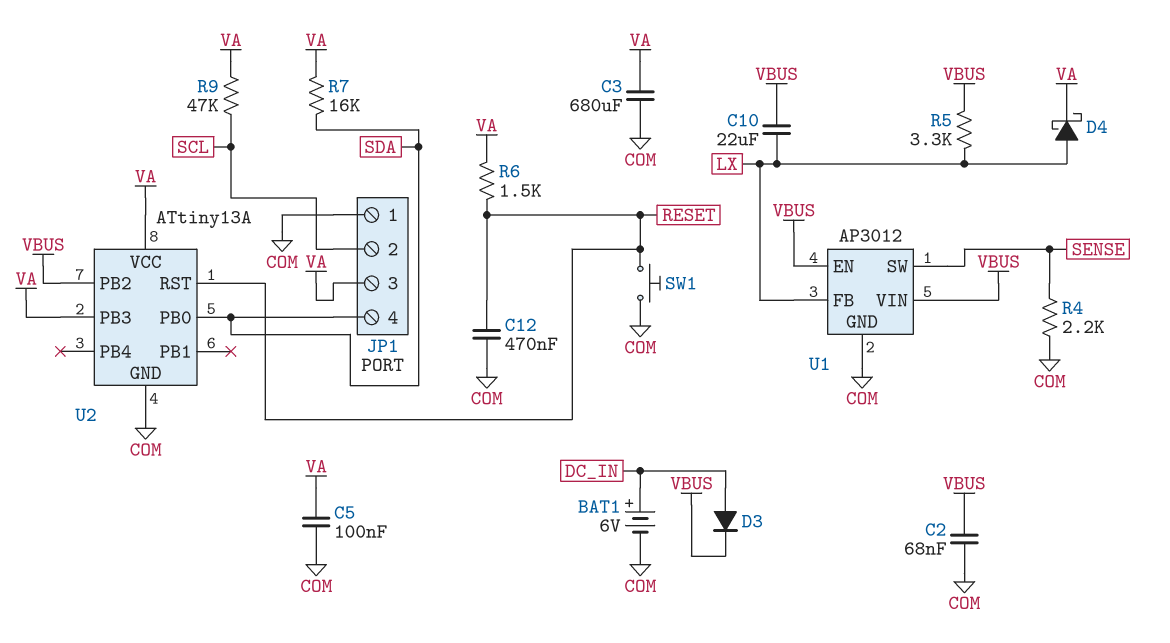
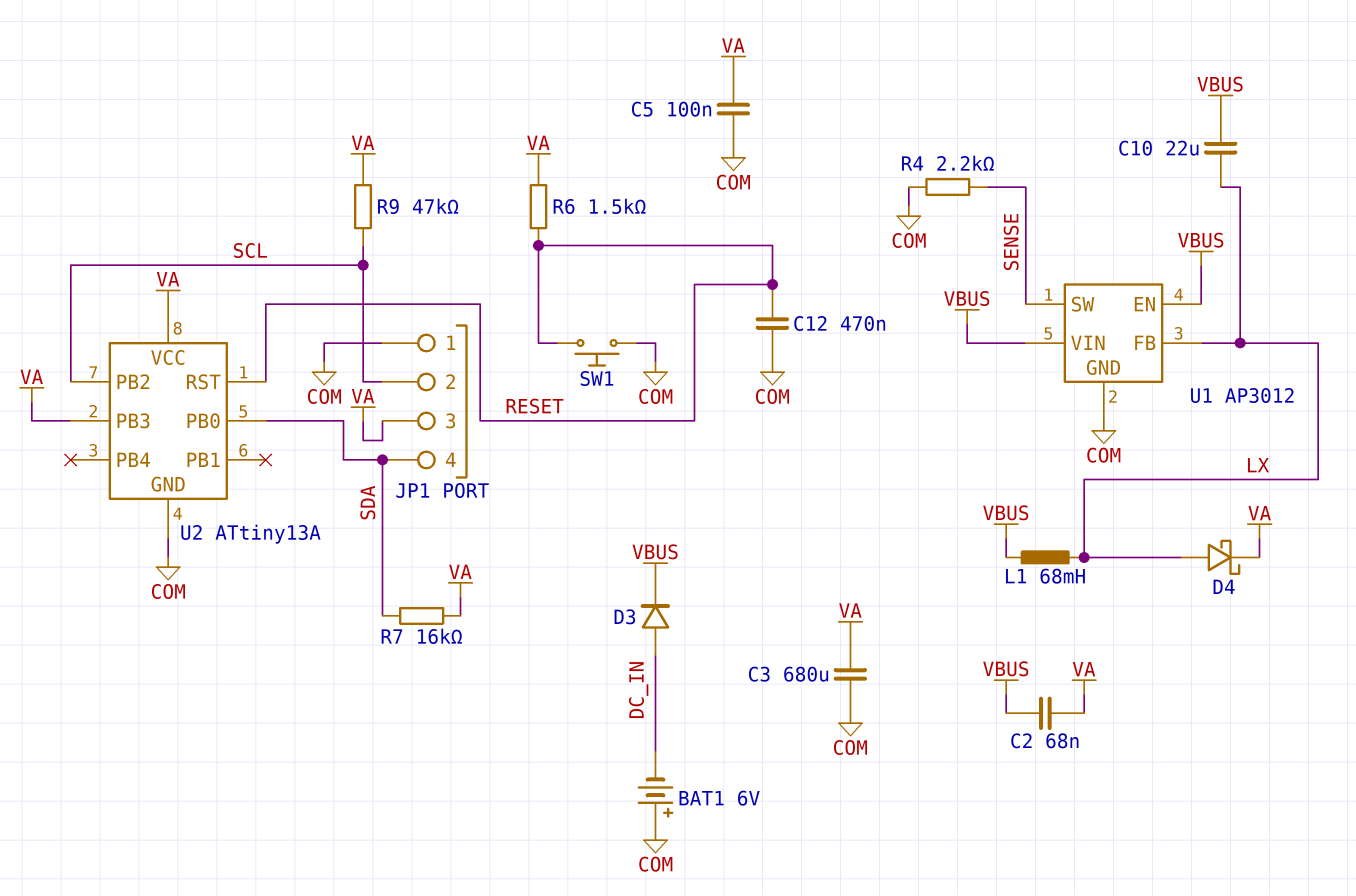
BAT1: 6V (plus DC_IN, minus COM) -> 6V (plus COM, minus DC_IN)
C2: 68nF (COM, VBUS) -> 68nF (VA, VBUS)
L1: none -> 68mH (LX, VBUS)
R5: 3.3k (LX, VBUS) -> none
U2 pin PB2: VBUS -> SCL

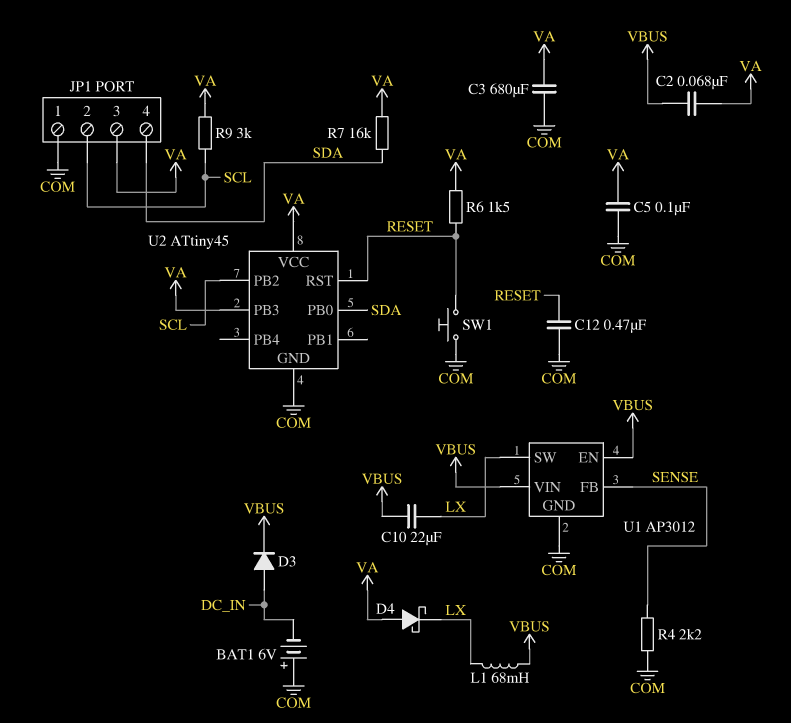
D4: schottky (A LX, K VA) -> schottky (A VA, K LX)
R9: 47k (SCL, VA) -> 3k (SCL, VA)
U1 pin FB: LX -> SENSE
U1 pin SW: SENSE -> LX
U2: ATtiny13A -> ATtiny45

